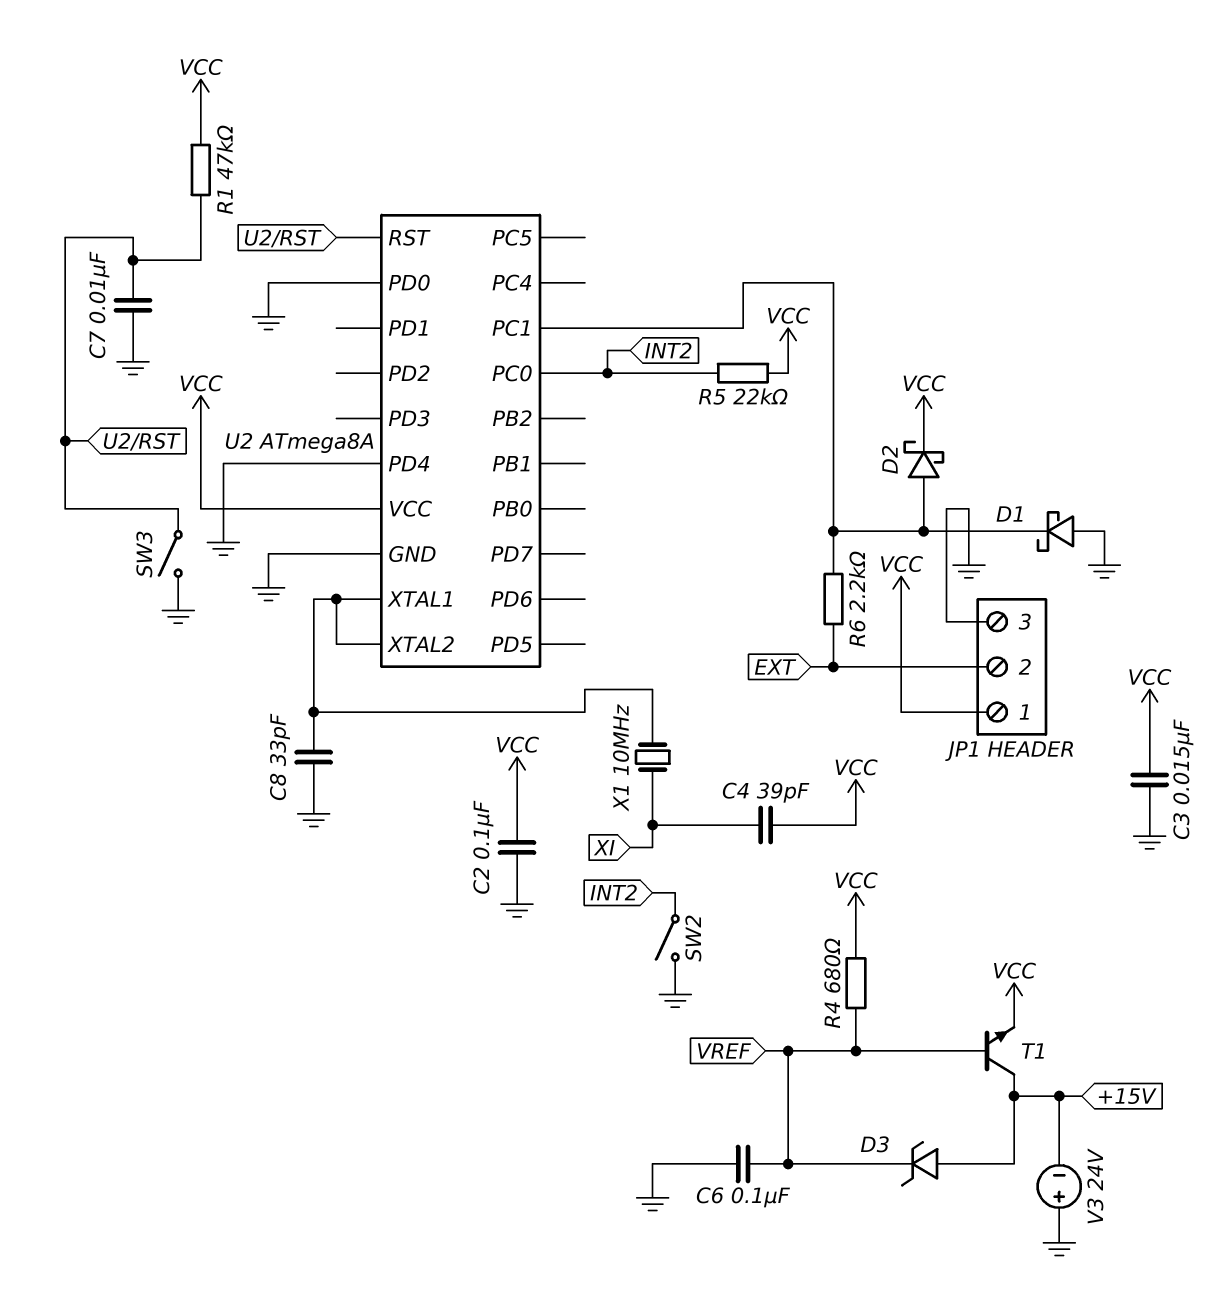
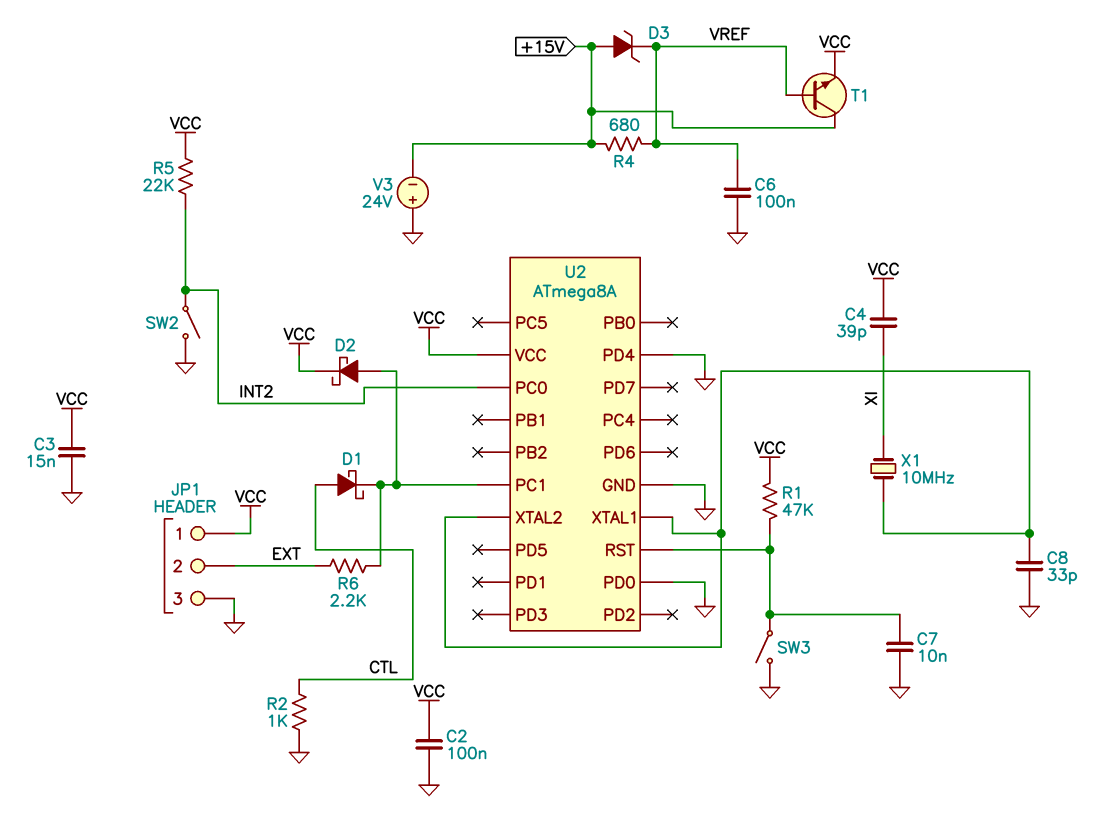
D1: schottky (A GND, K U2/PC1) -> schottky (A CTL, K U2/PC1)
R2: none -> 1k (CTL, GND)
R4: 680 (VCC, VREF) -> 680 (+15V, VREF)

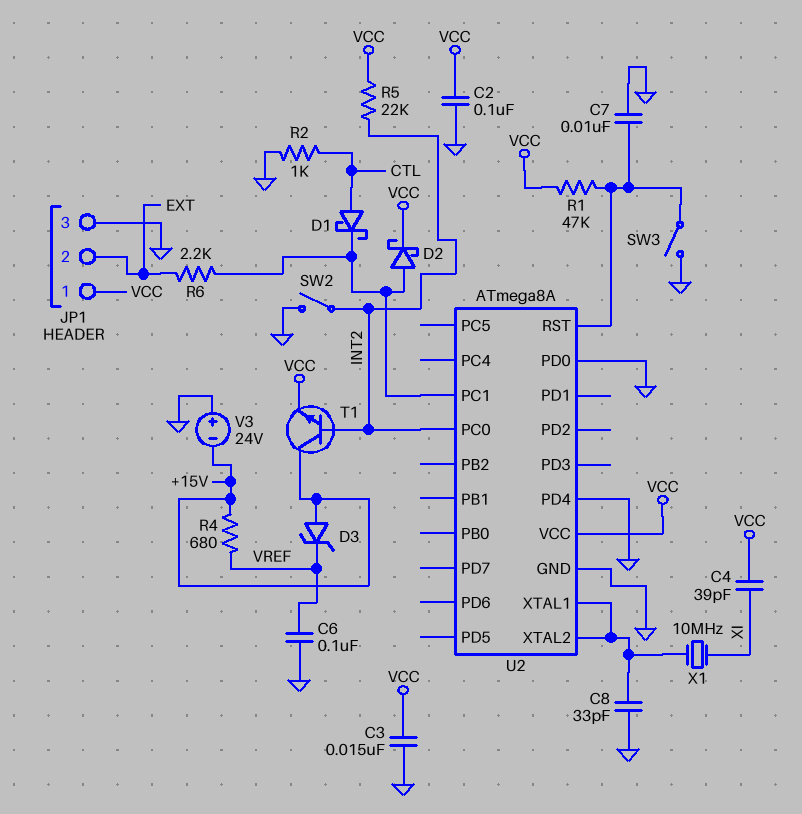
T1: NPN (B VREF, C +15V, E VCC) -> NPN (B INT2, C +15V, E VCC)

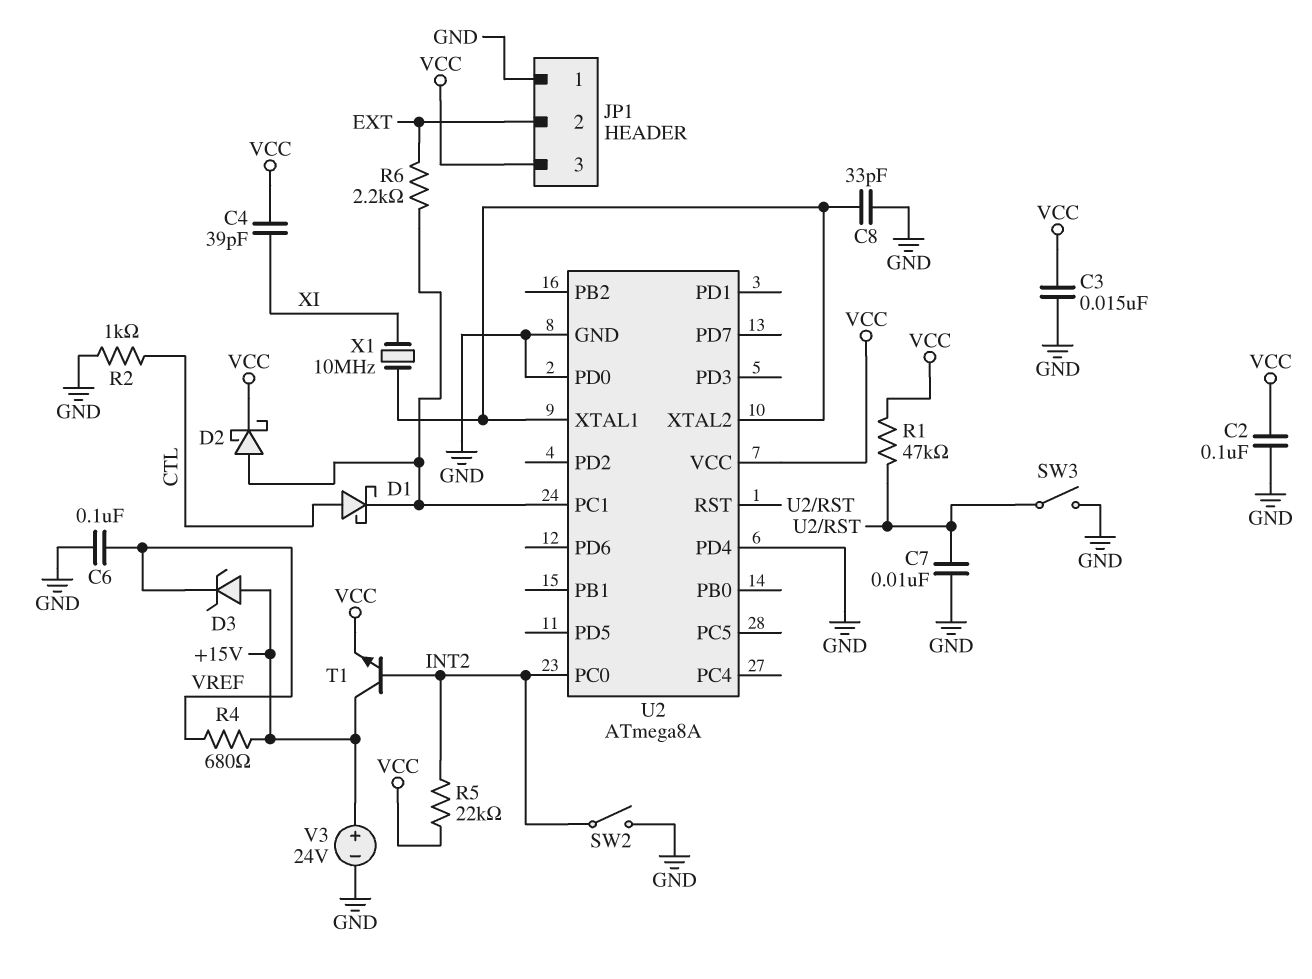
JP1 pin 1: VCC -> GND
JP1 pin 3: GND -> VCC
V3: 24V (plus GND, minus +15V) -> 24V (plus +15V, minus GND)

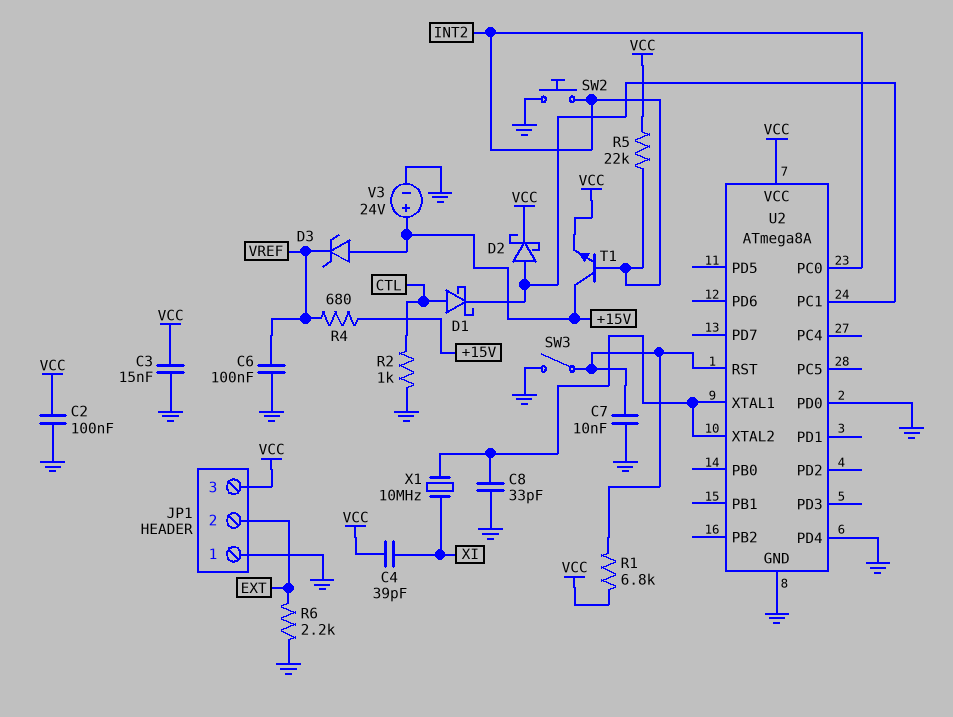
R1: 47k (U2/RST, VCC) -> 6.8k (U2/RST, VCC)
R6: 2.2k (EXT, U2/PC1) -> 2.2k (EXT, GND)
SW2: switch (GND, INT2) -> button (GND, INT2)

